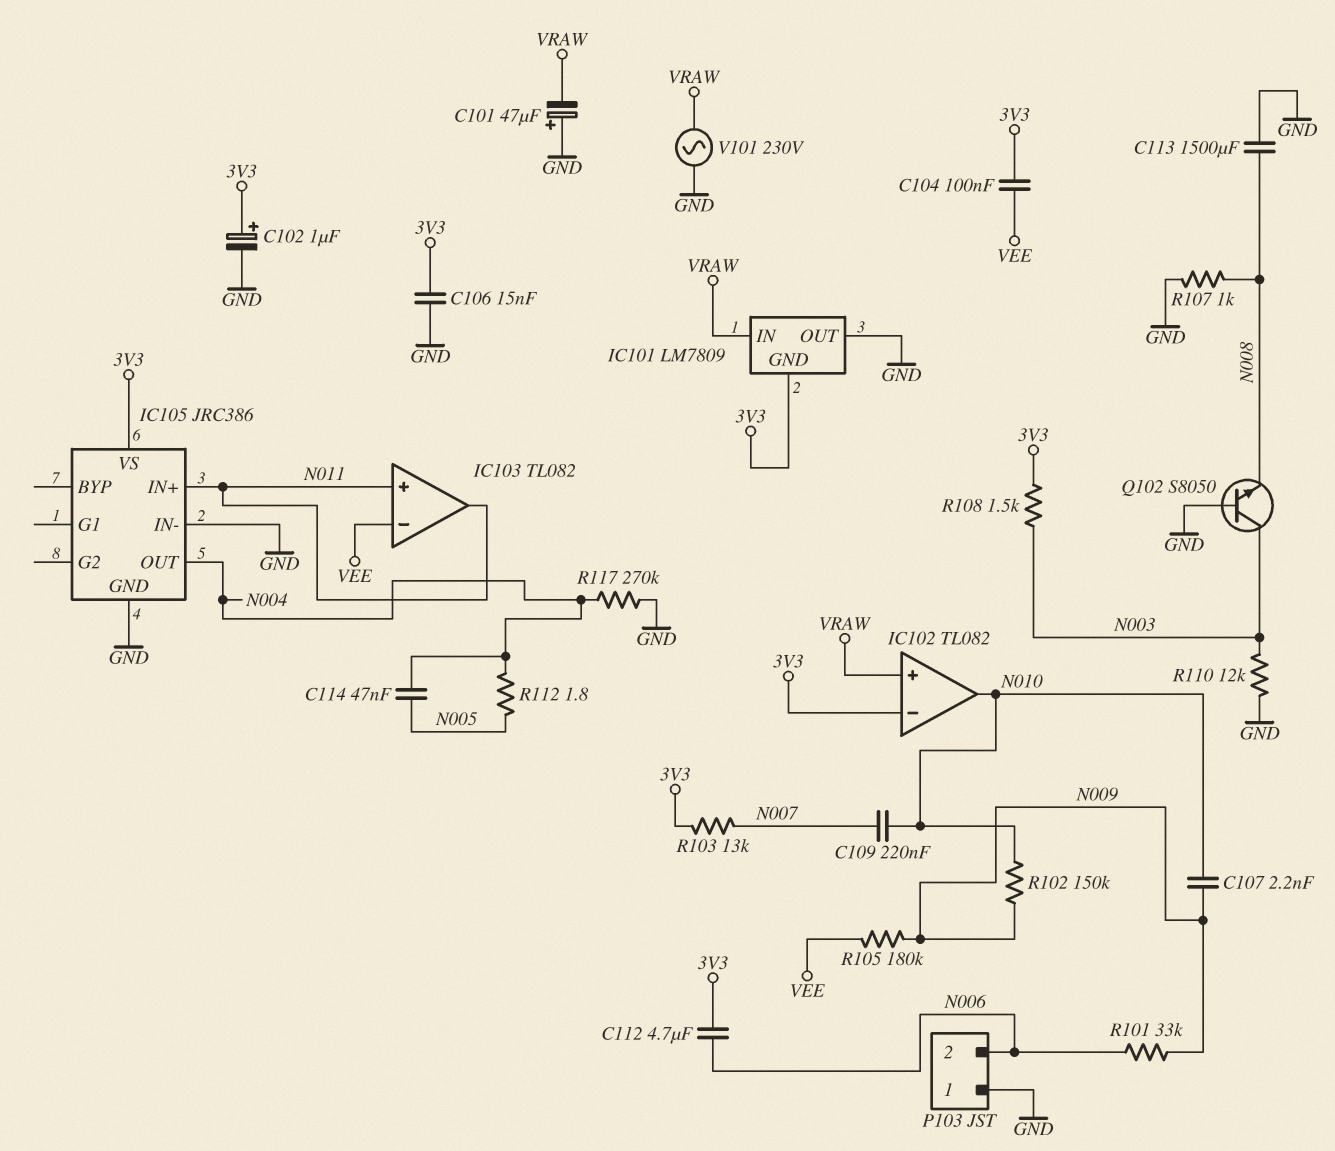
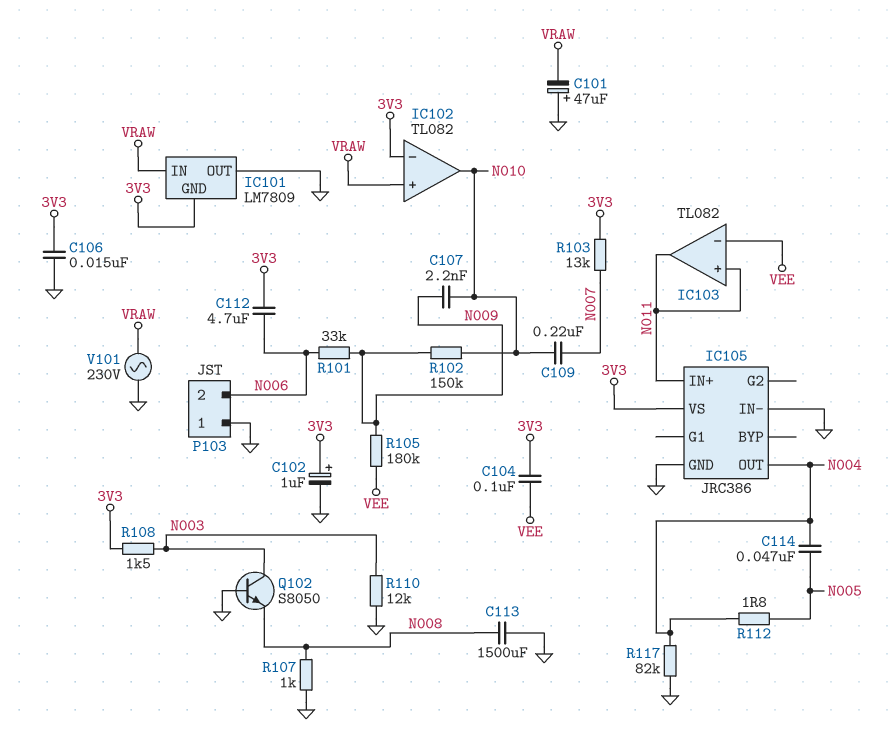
R117: 270k (GND, N004) -> 82k (GND, N004)

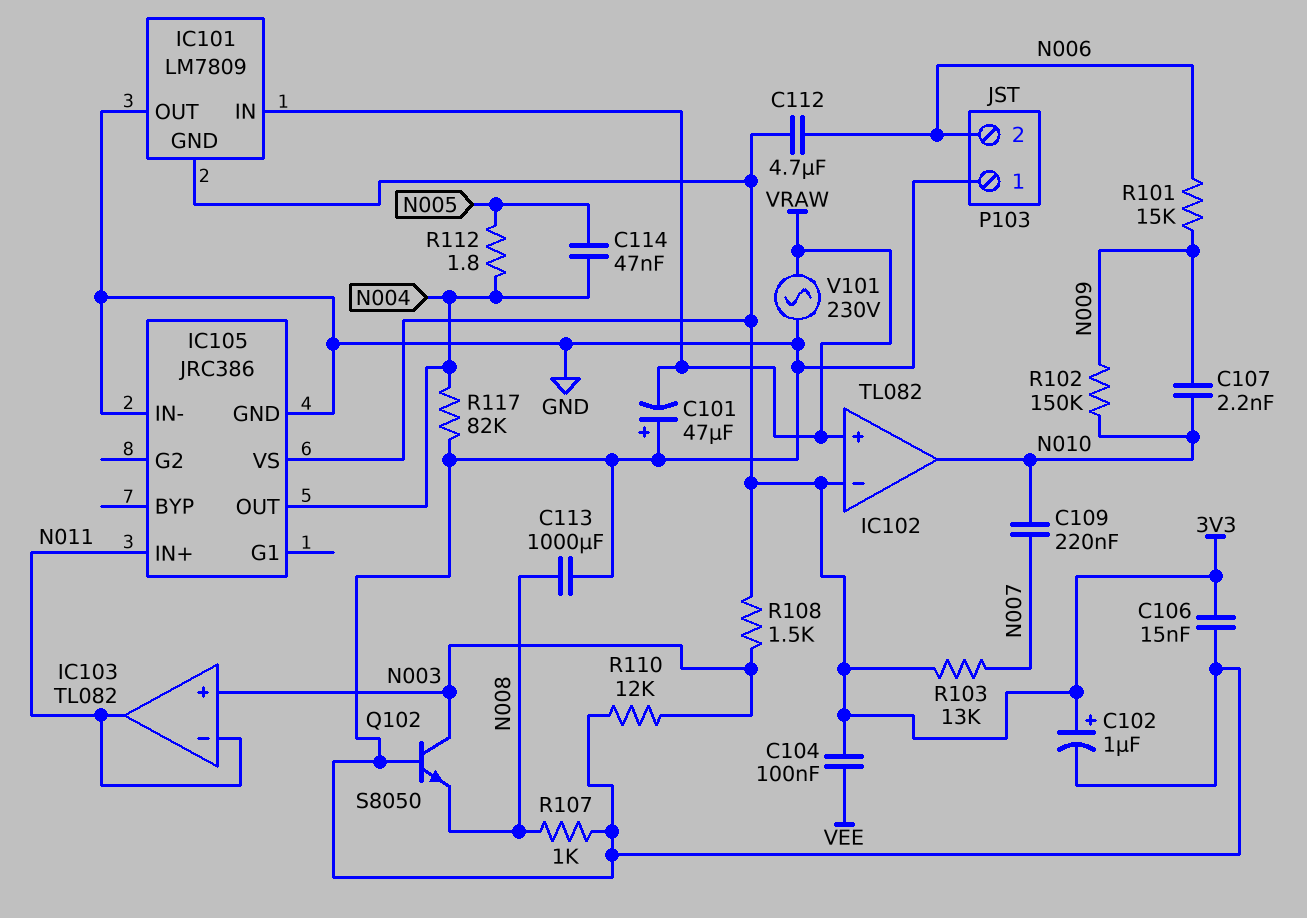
C113: 1500uF (GND, N008) -> 1000uF (GND, N008)
IC103 pin in+: N011 -> N003
IC103 pin in-: VEE -> N011
R101: 33k (N006, N009) -> 15k (N006, N009)
R105: 180k (N009, VEE) -> none

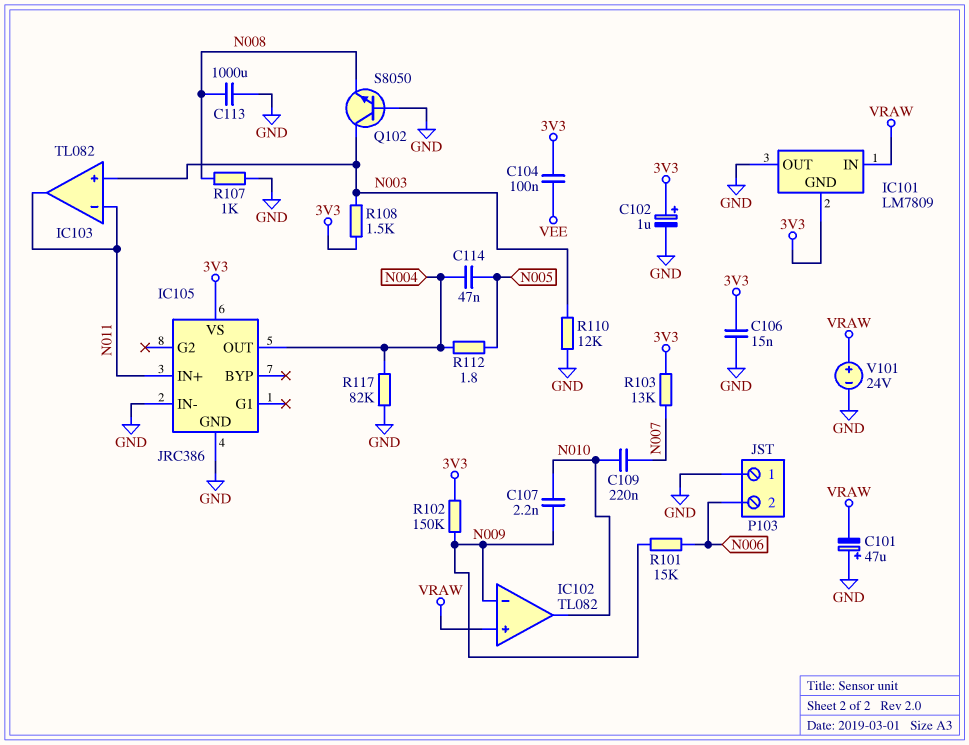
C112: 4.7uF (3V3, N006) -> none
IC102 pin in-: 3V3 -> N009
R102: 150k (N009, N010) -> 150k (3V3, N009)
V101: AC 230V (GND, VRAW) -> 24V (plus VRAW, minus GND)

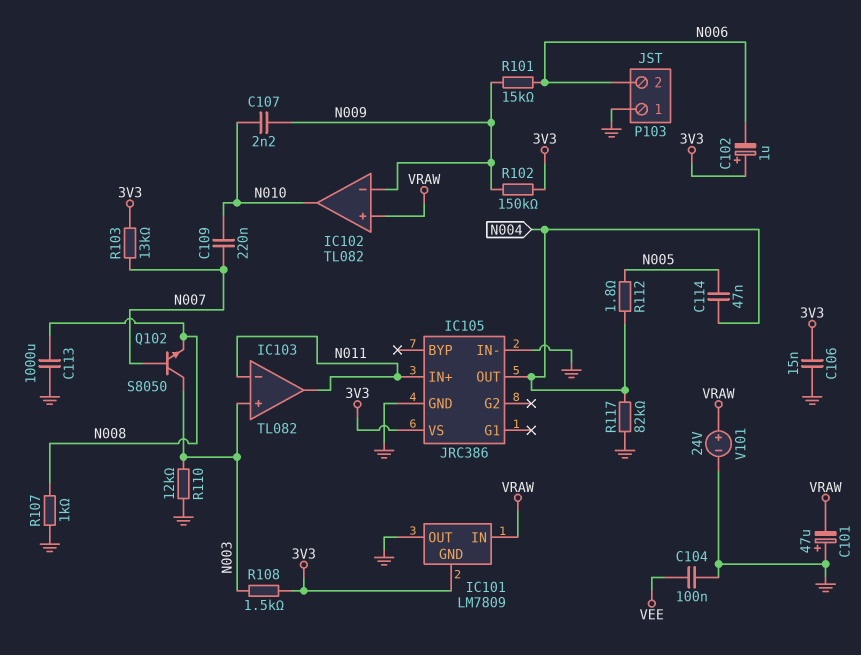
C102: 1uF (plus 3V3, minus GND) -> 1uF (plus 3V3, minus N006)
C104: 100nF (3V3, VEE) -> 100nF (GND, VEE)
Q102: NPN S8050 (B GND, C N003, E N008) -> NPN S8050 (B N007, C N003, E N008)

